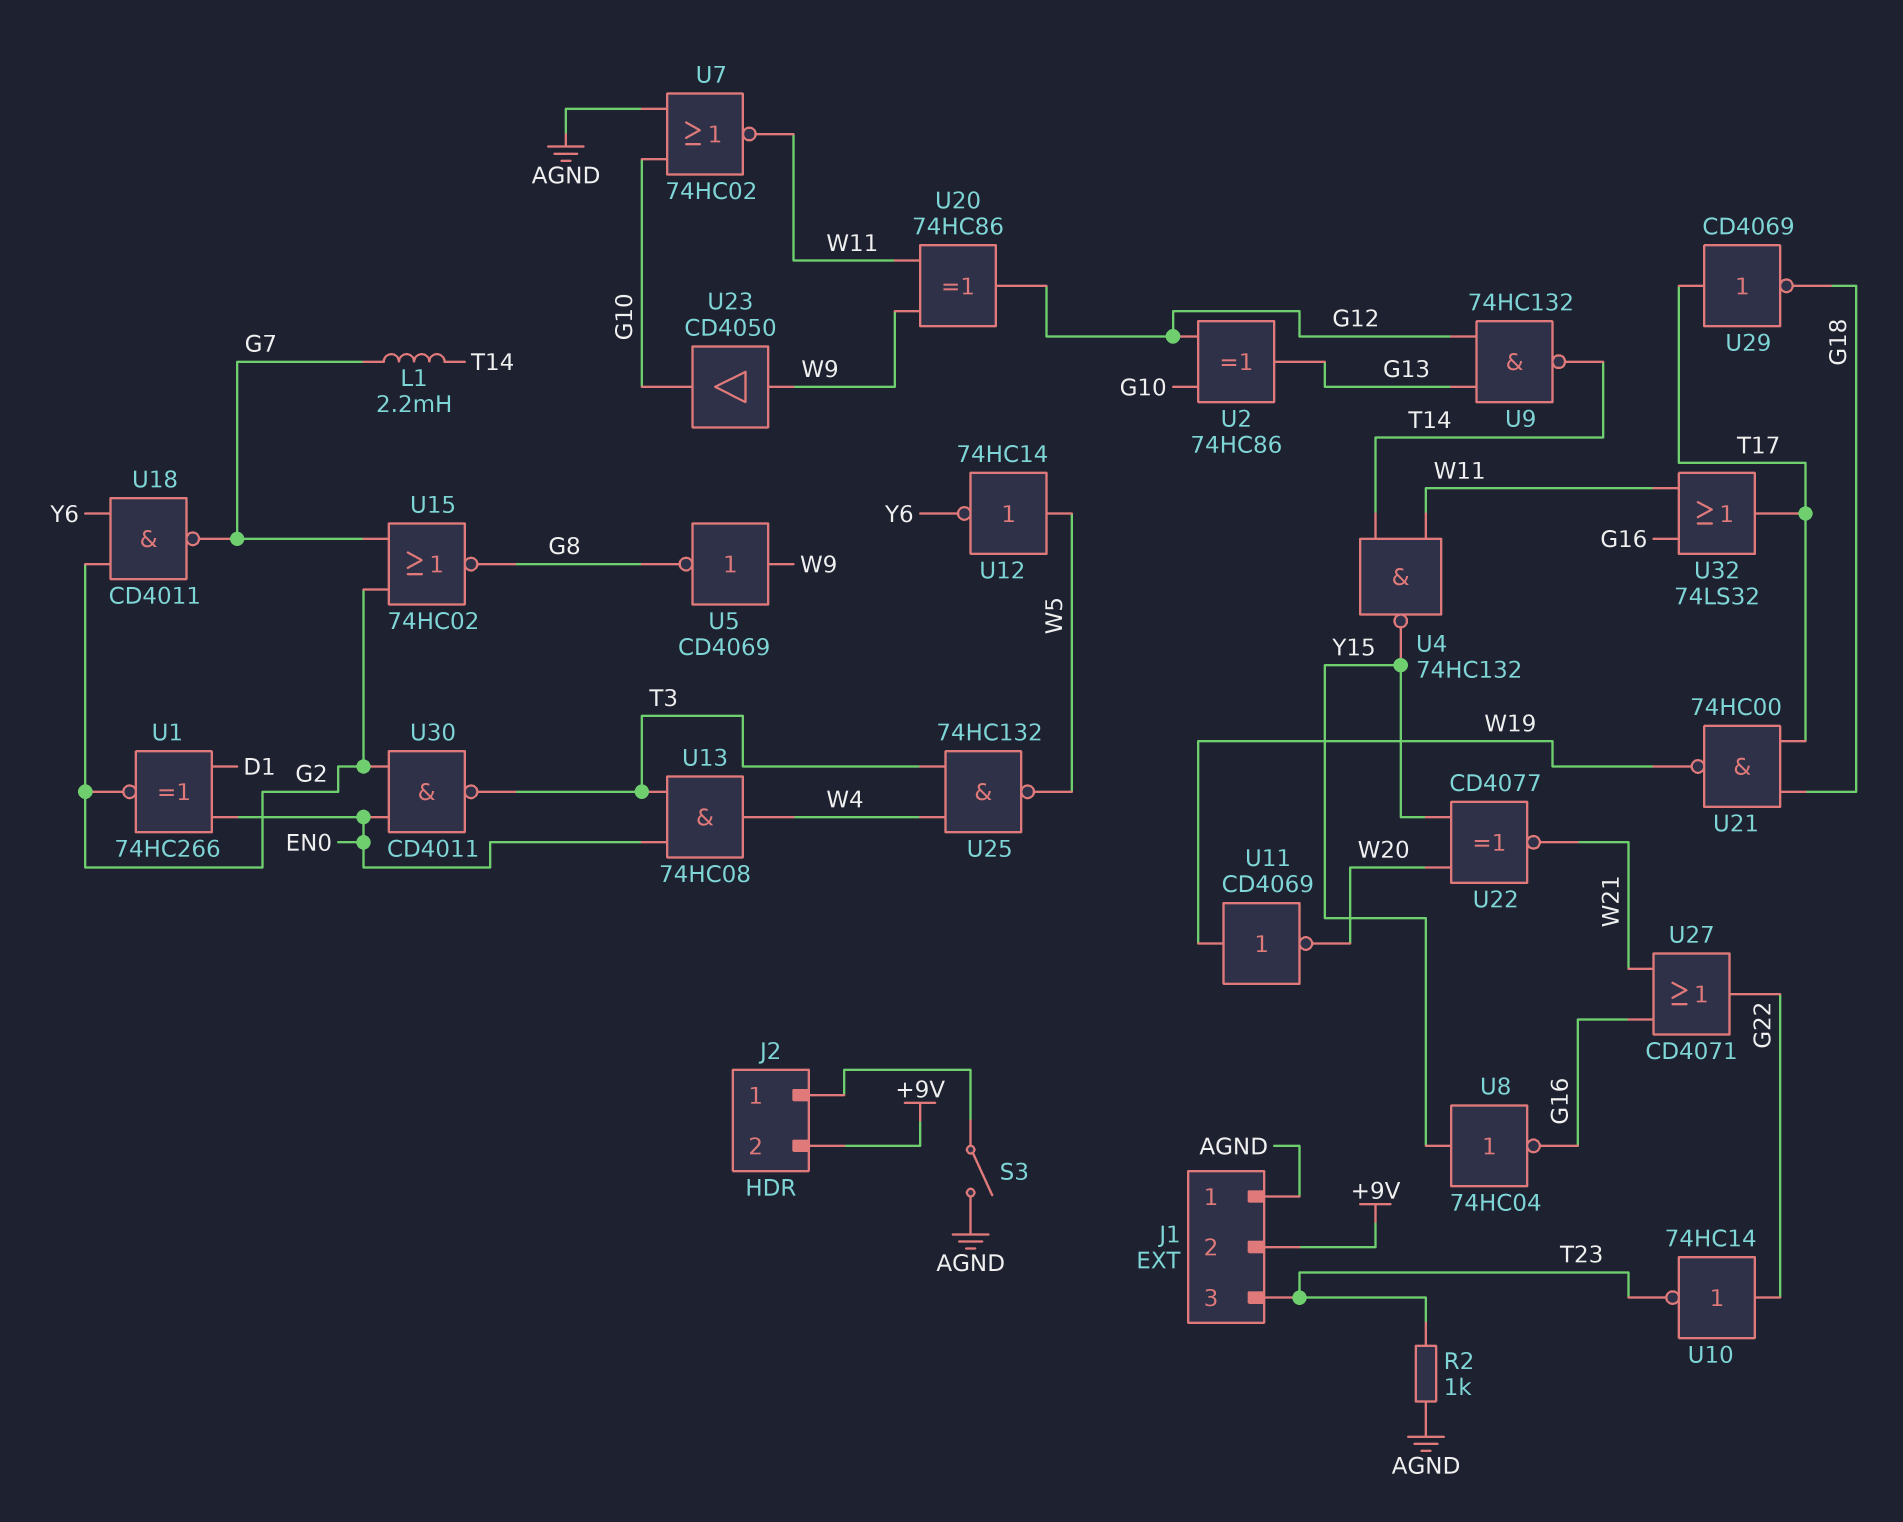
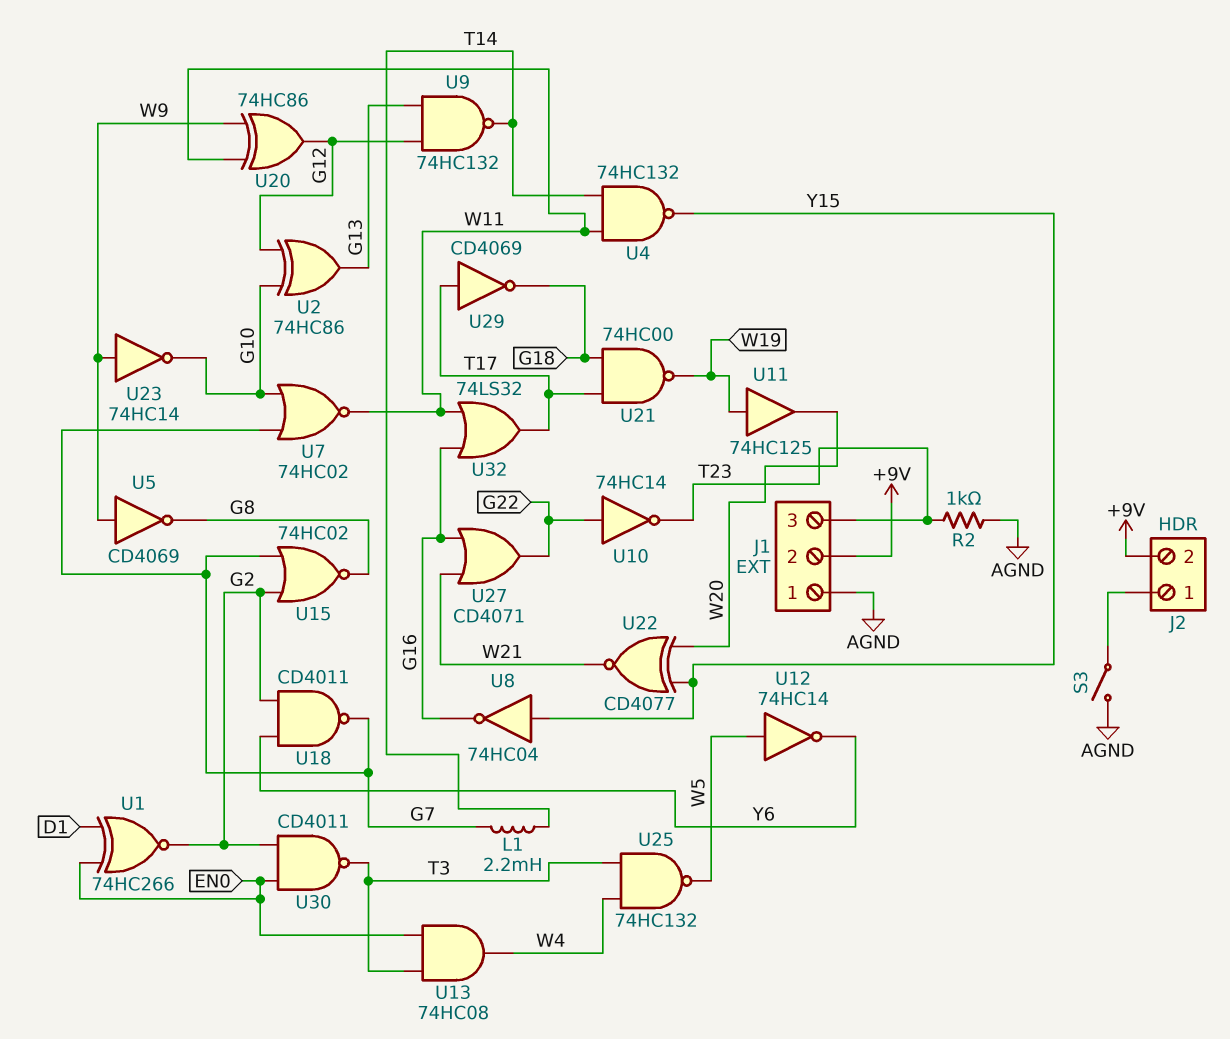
U7: NOR 74HC02 (in AGND, in G10, out W11) -> NOR 74HC02 (in G7, in G10, out W11)
U11: NOT CD4069 (in W19, out W20) -> buffer 74HC125 (in W19, out W20)
U23: buffer CD4050 (in W9, out G10) -> NOT 74HC14 (in W9, out G10)

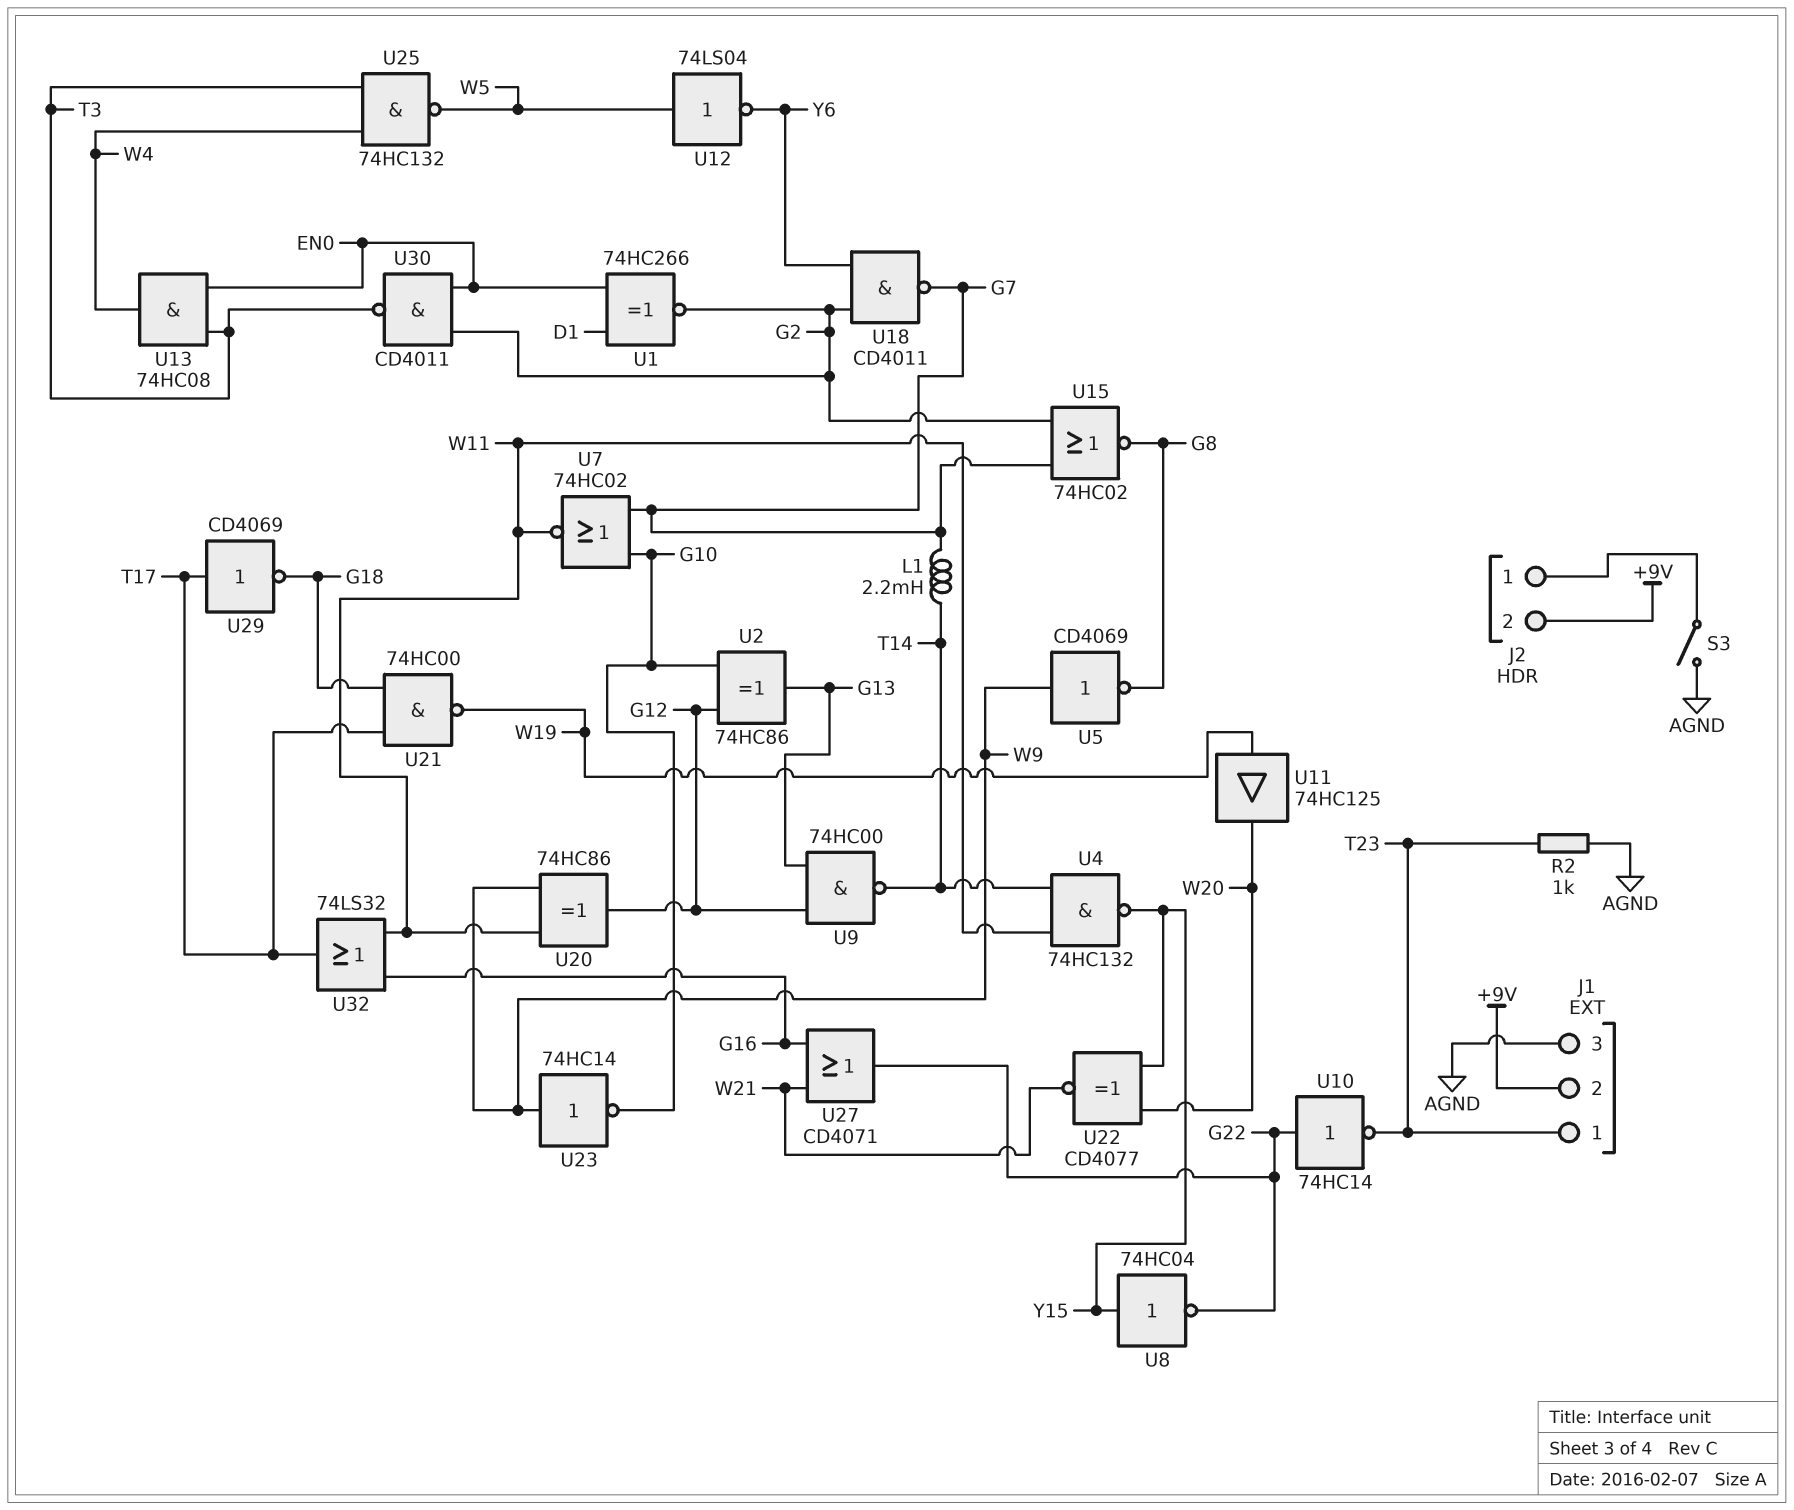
J1 pin 1: AGND -> T23
J1 pin 3: T23 -> AGND
U8: NOT 74HC04 (in Y15, out G16) -> NOT 74HC04 (in Y15, out G22)
U9: NAND 74HC132 (in G12, in G13, out T14) -> NAND 74HC00 (in G12, in G13, out T14)
U12: NOT 74HC14 (in W5, out Y6) -> NOT 74LS04 (in W5, out Y6)

